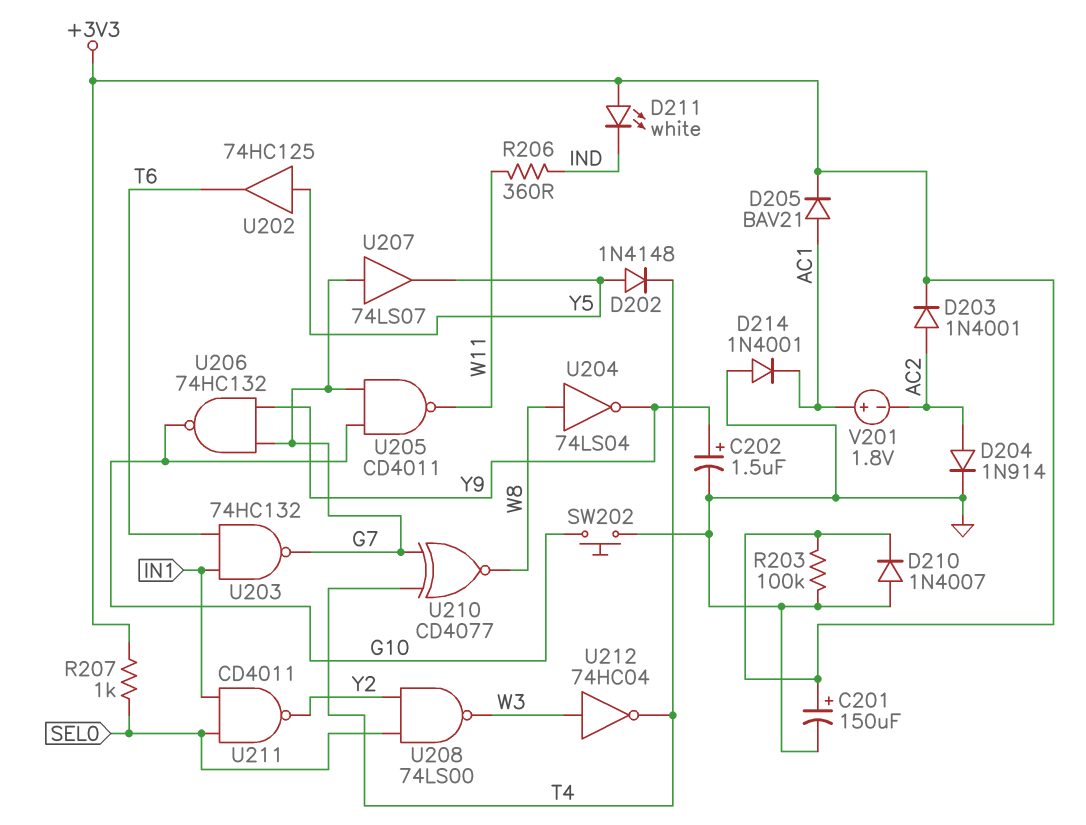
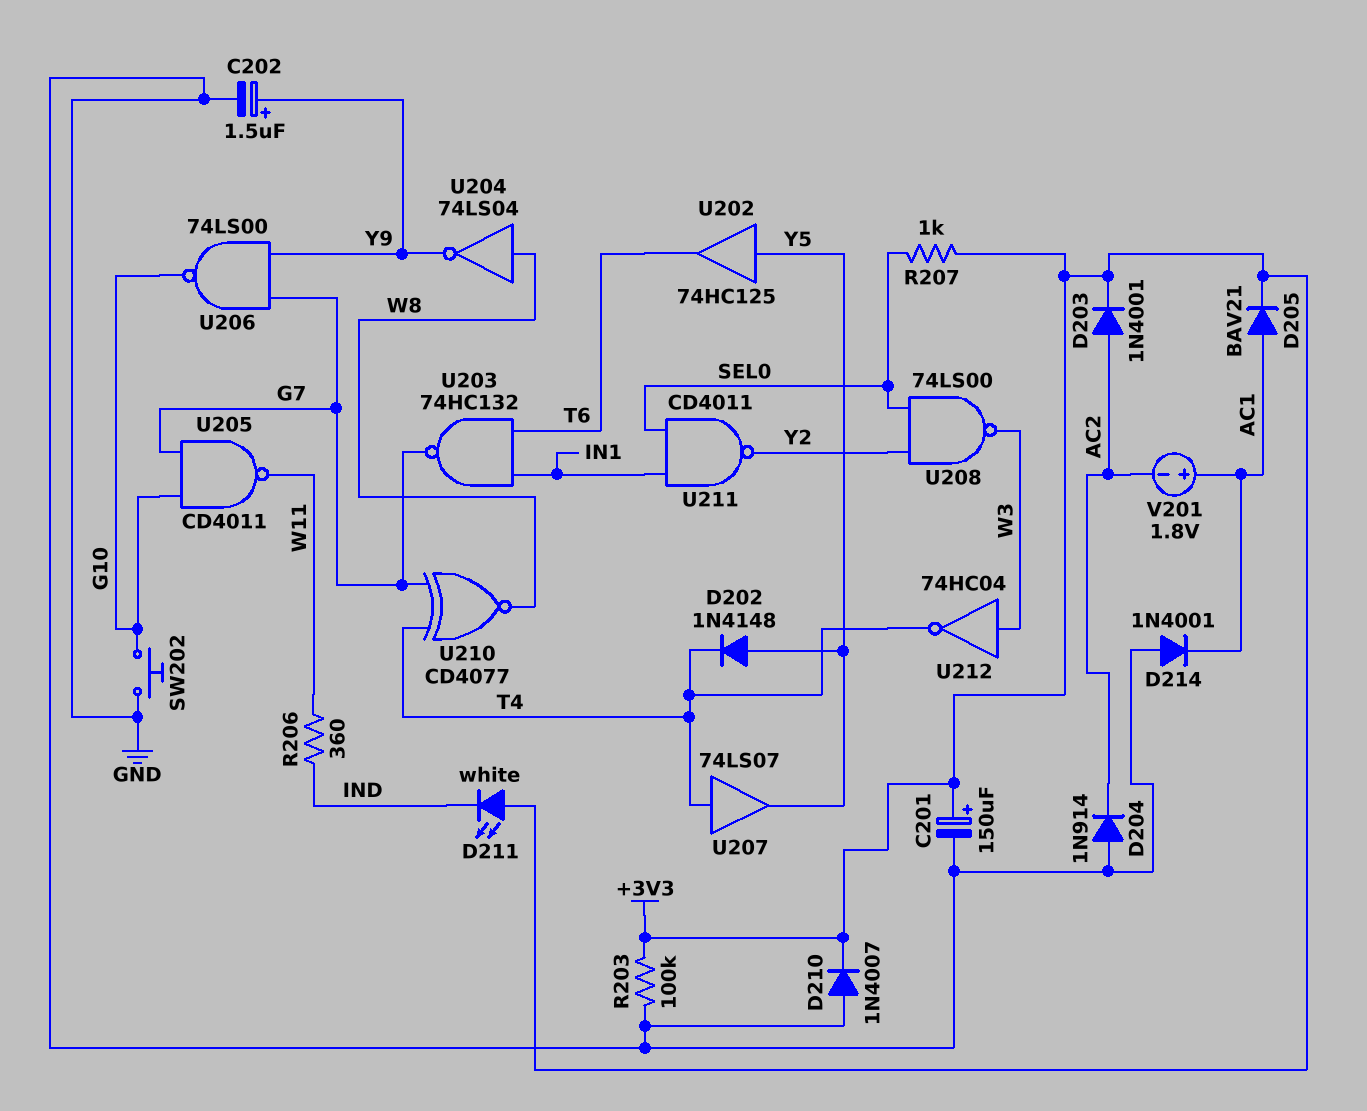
D204: diode 1N914 (A AC2, K GND) -> diode 1N914 (A GND, K AC2)
U206: NAND 74HC132 (in G7, in Y9, out G10) -> NAND 74LS00 (in G7, in Y9, out G10)
U207: buffer 74LS07 (in G7, out Y5) -> buffer 74LS07 (in T4, out Y5)

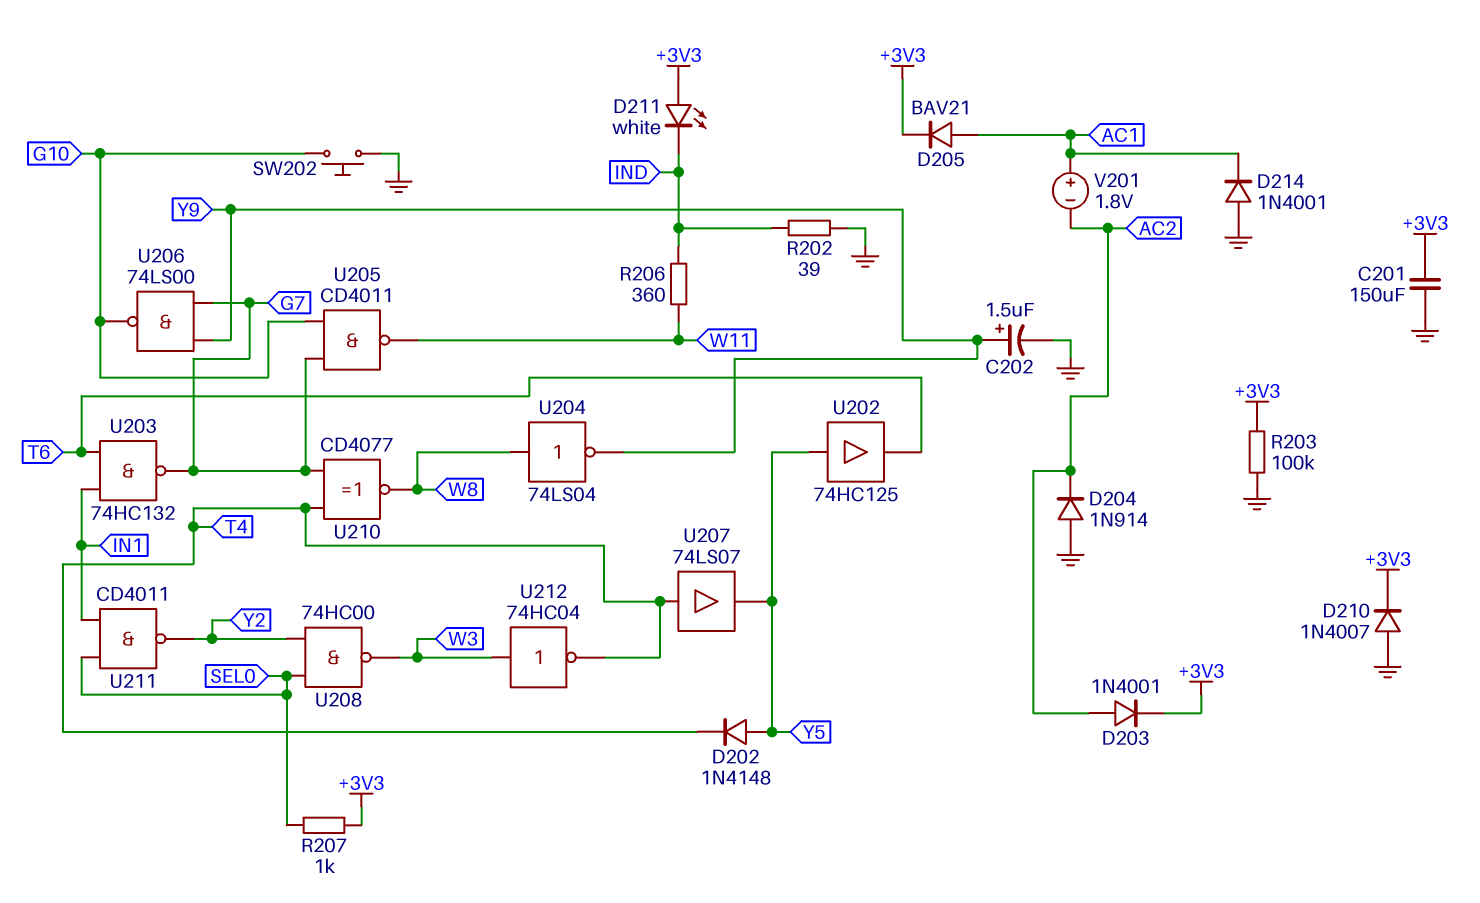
C201: 150uF (plus +3V3, minus GND) -> 150uF (+3V3, GND)
R202: none -> 39 (GND, IND)
U208: NAND 74LS00 (in SEL0, in Y2, out W3) -> NAND 74HC00 (in SEL0, in Y2, out W3)

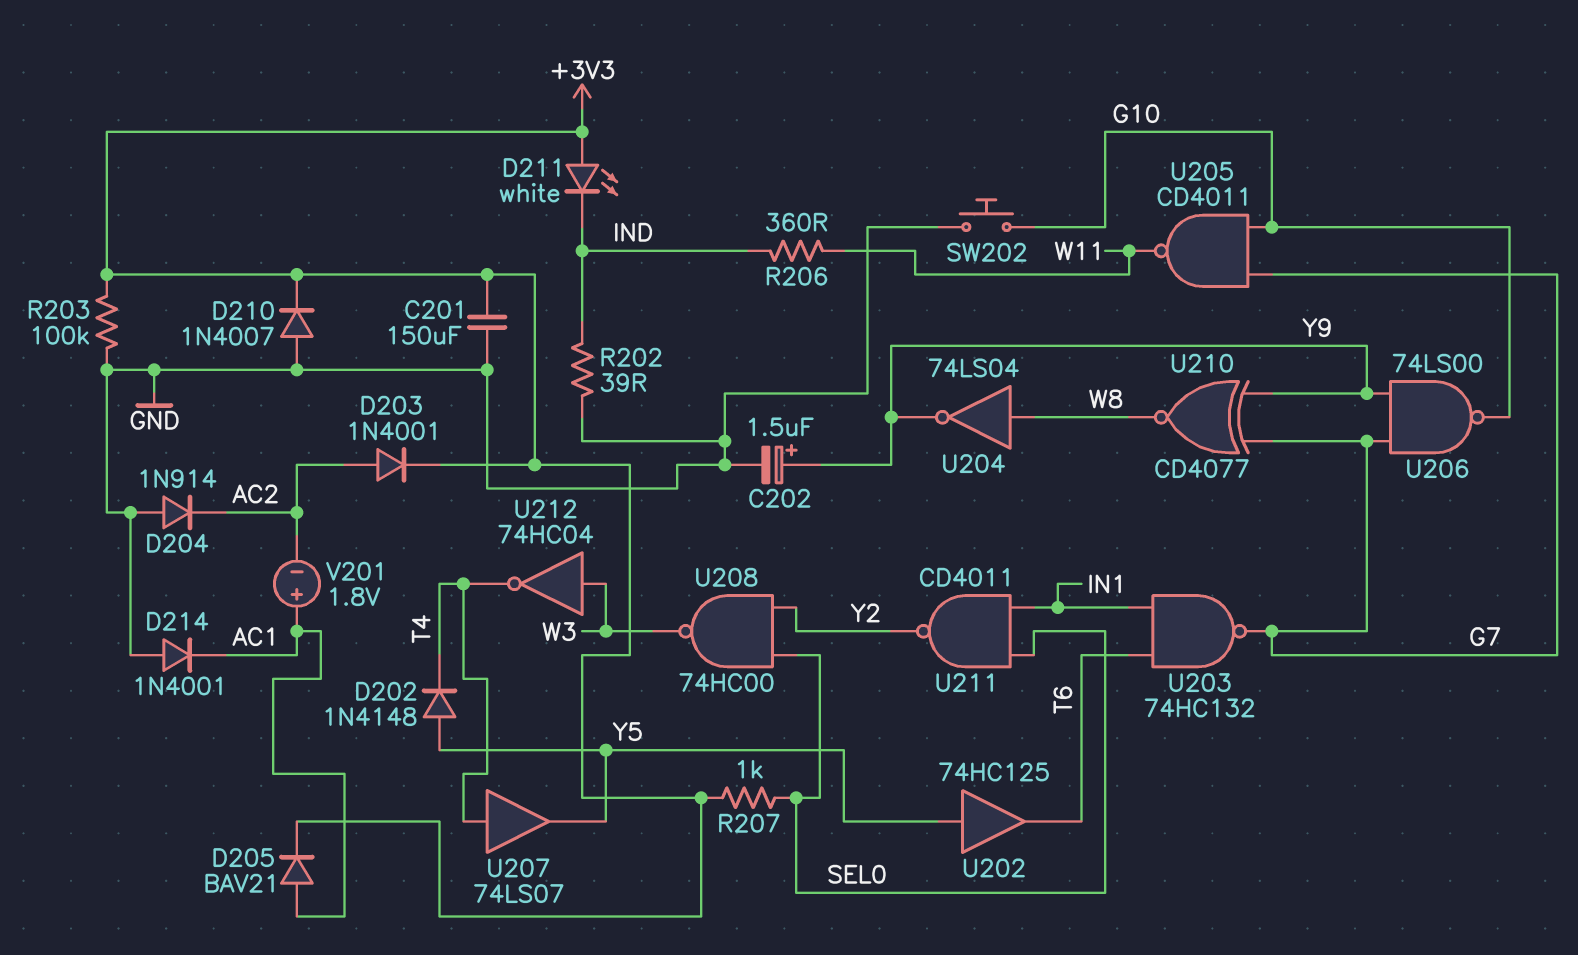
U210: XNOR CD4077 (in G7, in T4, out W8) -> XNOR CD4077 (in G7, in Y9, out W8)

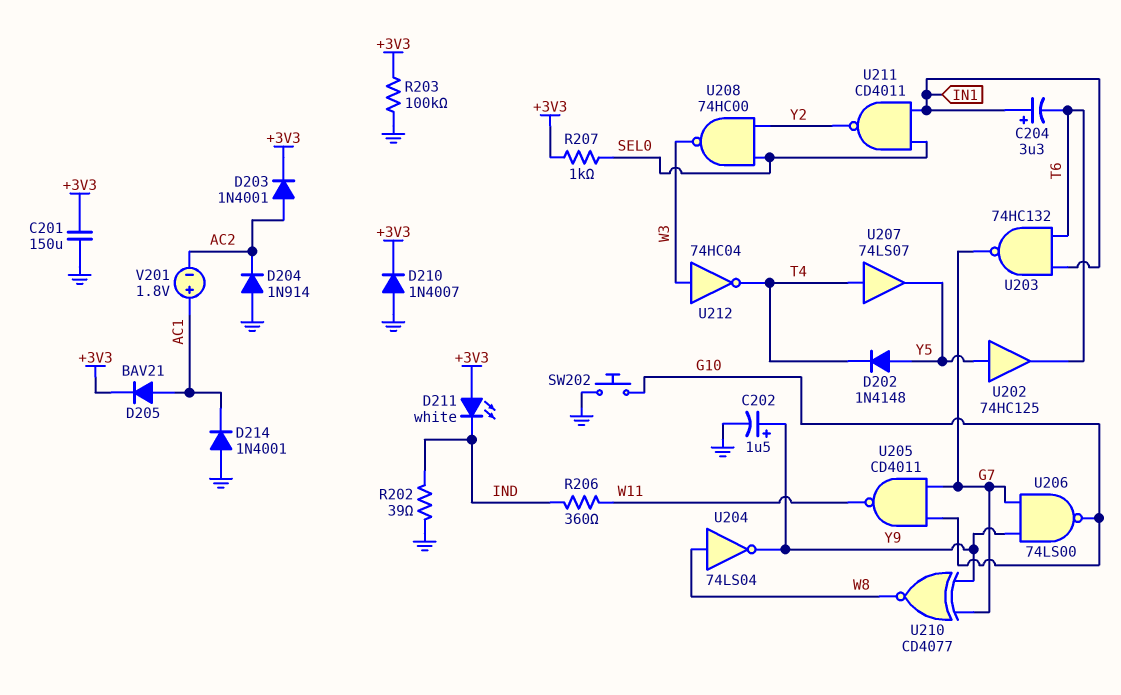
C204: none -> 3.3uF (plus IN1, minus T6)

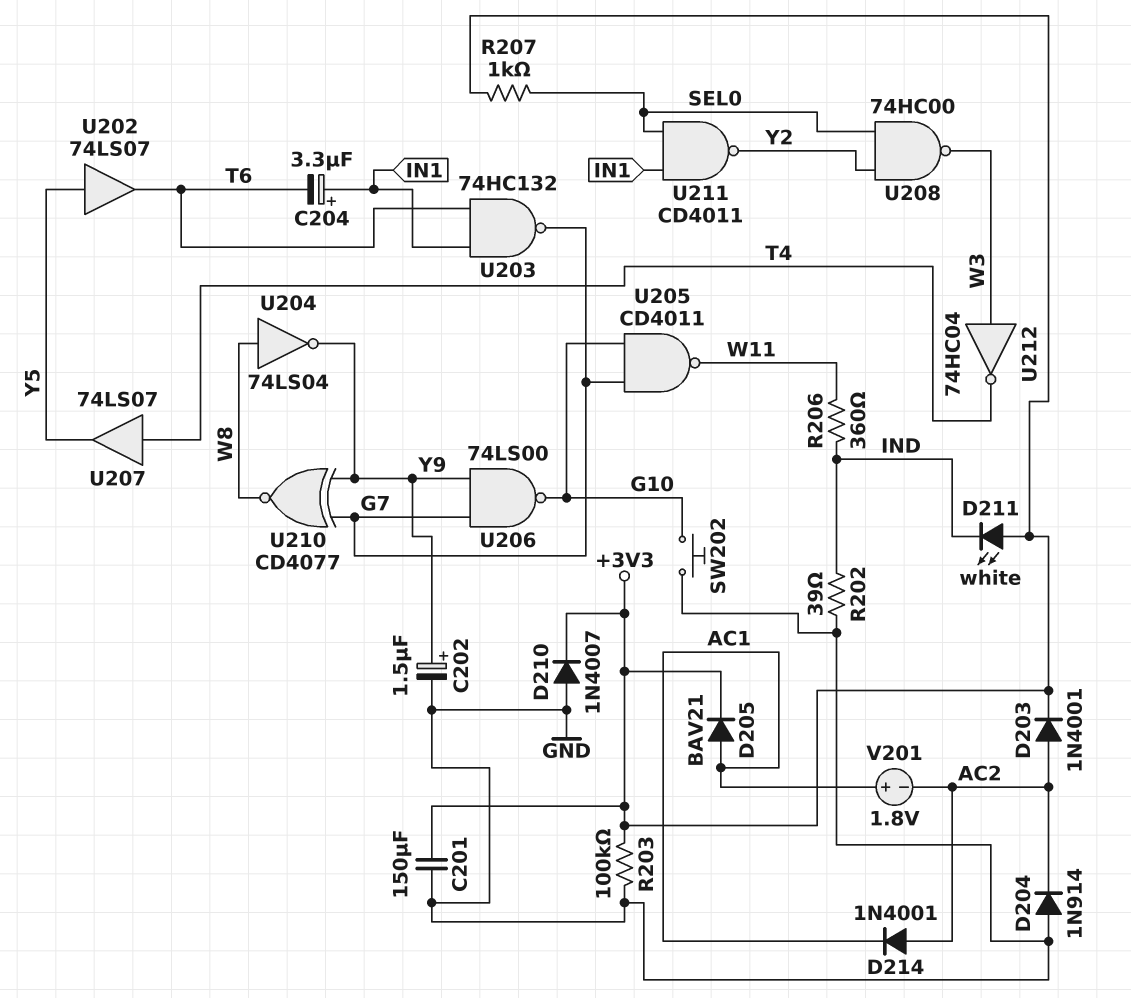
D202: diode 1N4148 (A Y5, K T4) -> none
D214: diode 1N4001 (A GND, K AC1) -> diode 1N4001 (A AC2, K AC1)
U202: buffer 74HC125 (in Y5, out T6) -> buffer 74LS07 (in Y5, out T6)

